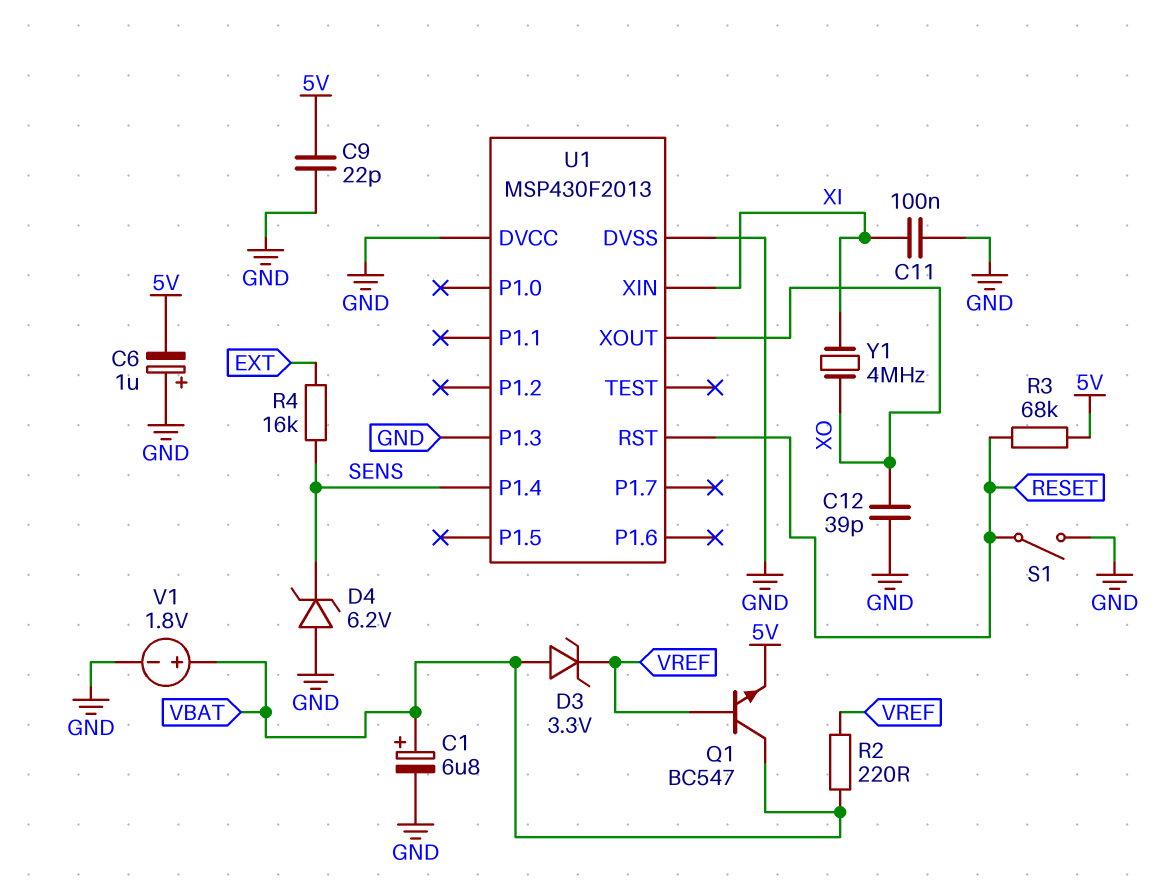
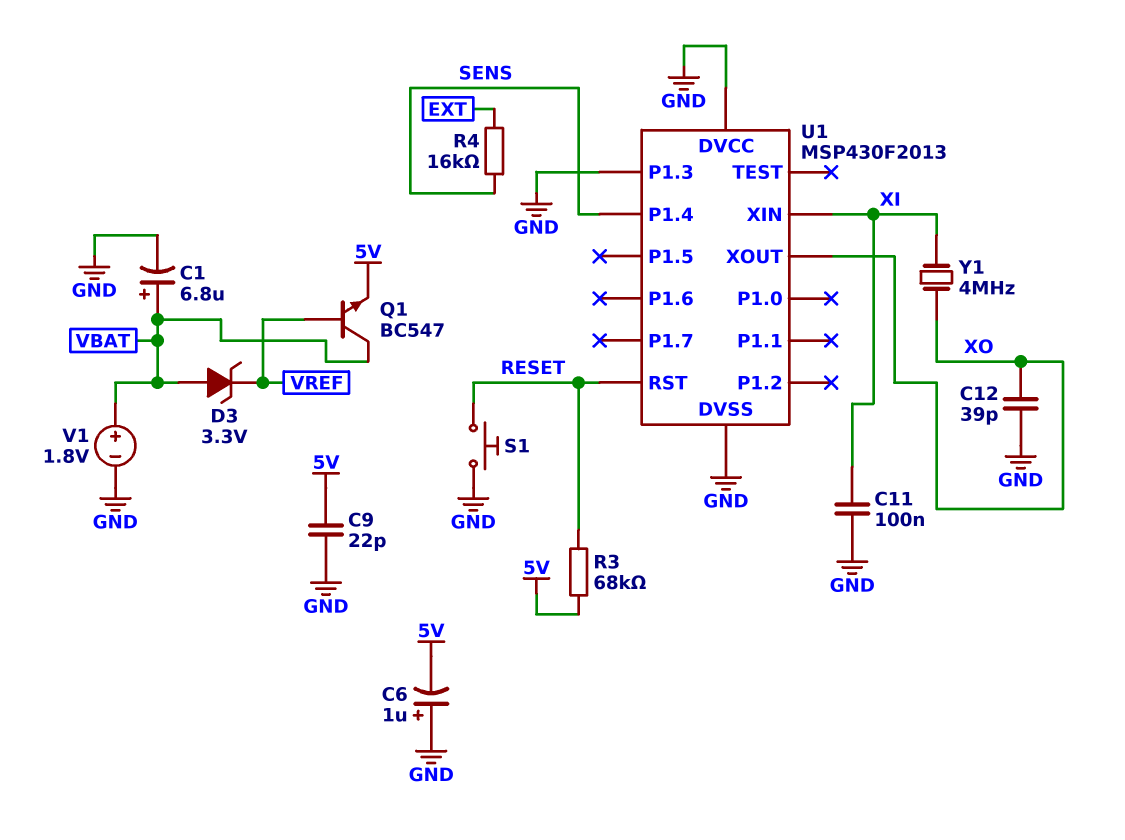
D4: zener 6.2V (A GND, K SENS) -> none
R2: 220 (VBAT, VREF) -> none
S1: switch (GND, RESET) -> button (GND, RESET)

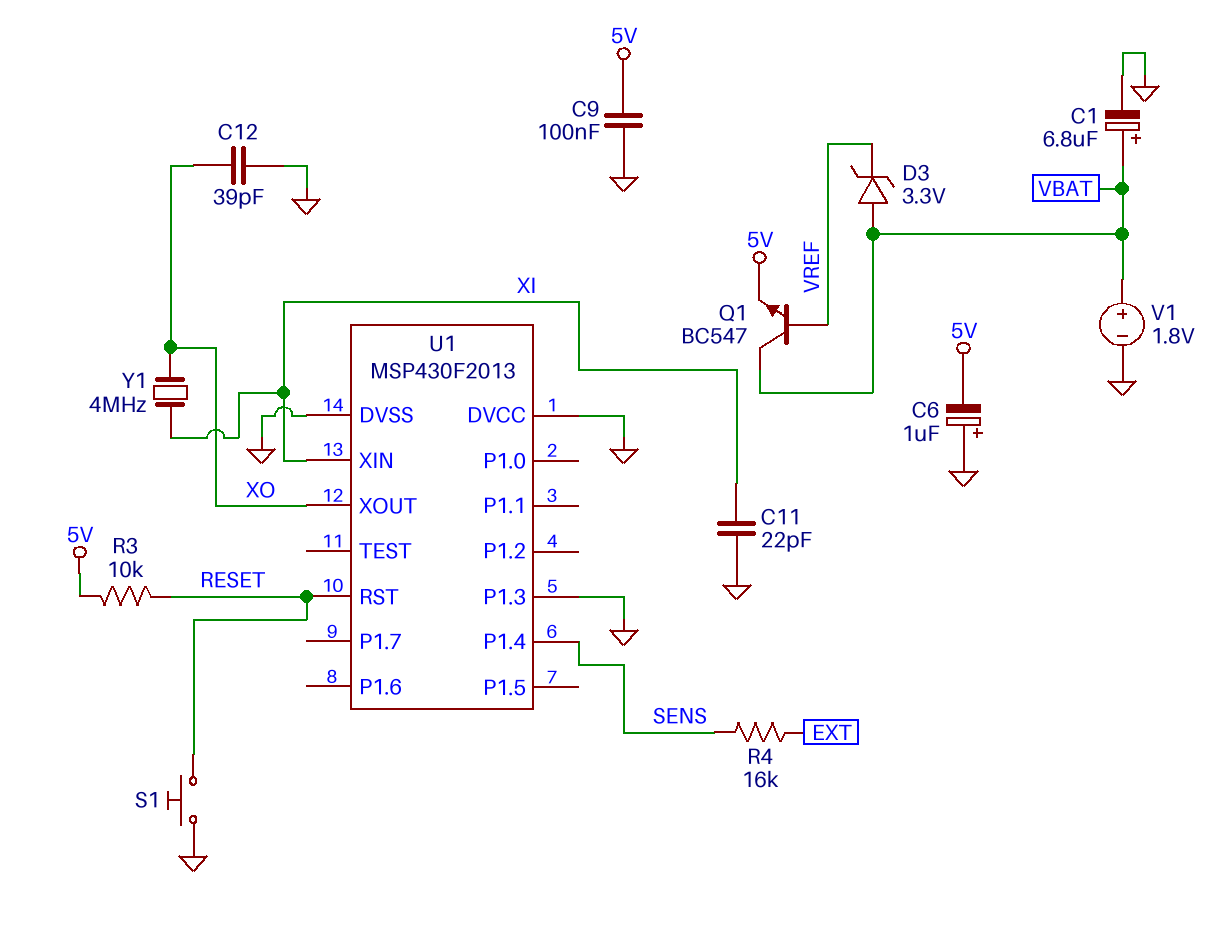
C9: 22pF (5V, GND) -> 100nF (5V, GND)
C11: 100nF (GND, XI) -> 22pF (GND, XI)
R3: 68k (5V, RESET) -> 10k (5V, RESET)

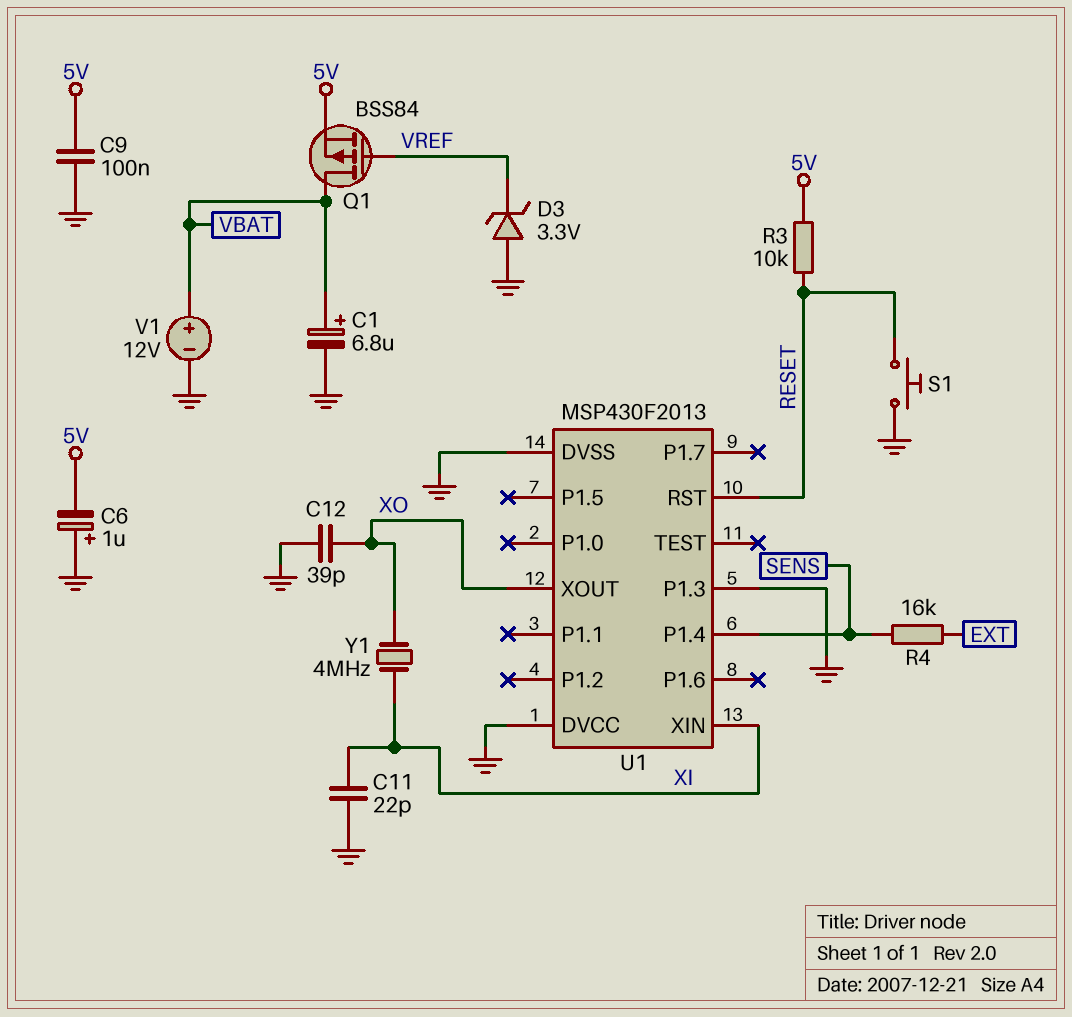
D3: zener 3.3V (A VBAT, K VREF) -> zener 3.3V (A GND, K VREF)
Q1: NPN BC547 (B VREF, C VBAT, E 5V) -> PMOS BSS84 (G VREF, D VBAT, S 5V)
V1: 1.8V (plus VBAT, minus GND) -> 12V (plus VBAT, minus GND)

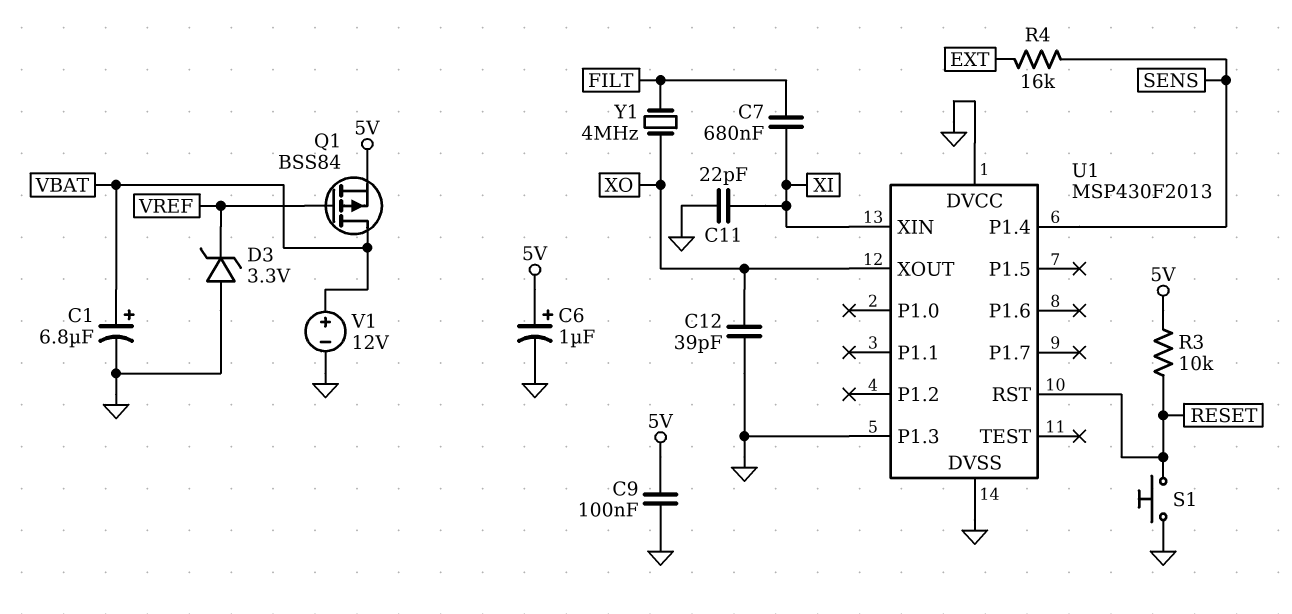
C6: 1uF (plus GND, minus 5V) -> 1uF (plus 5V, minus GND)
C7: none -> 680nF (FILT, XI)
Y1: 4MHz (XI, XO) -> 4MHz (FILT, XO)

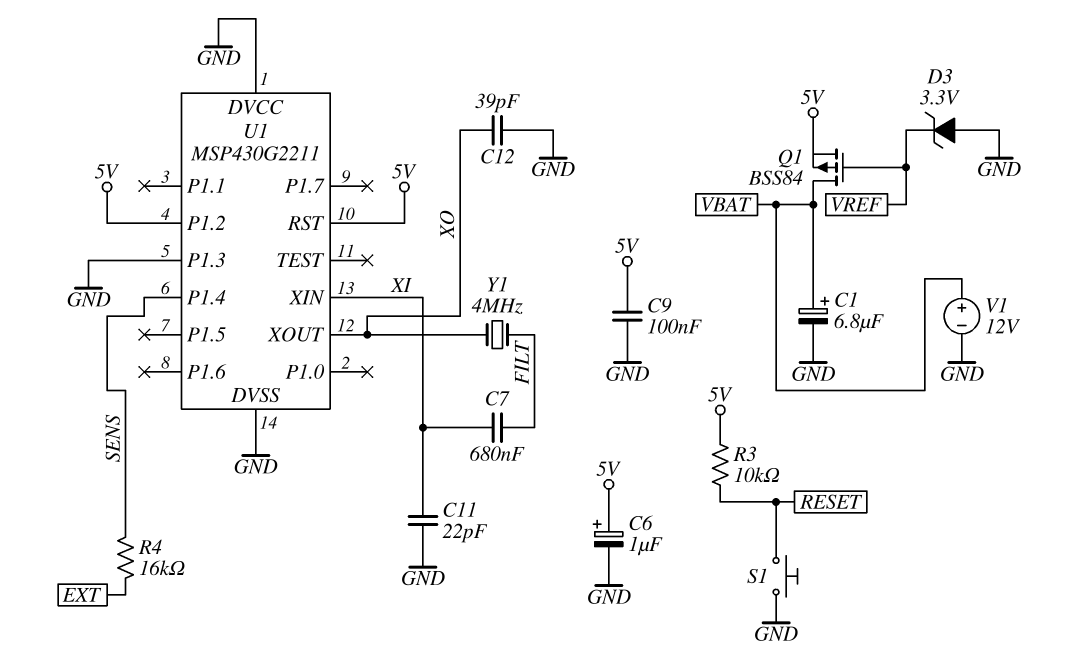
U1: MSP430F2013 -> MSP430G2211
U1 pin P1.2: none -> 5V
U1 pin RST: RESET -> 5V

